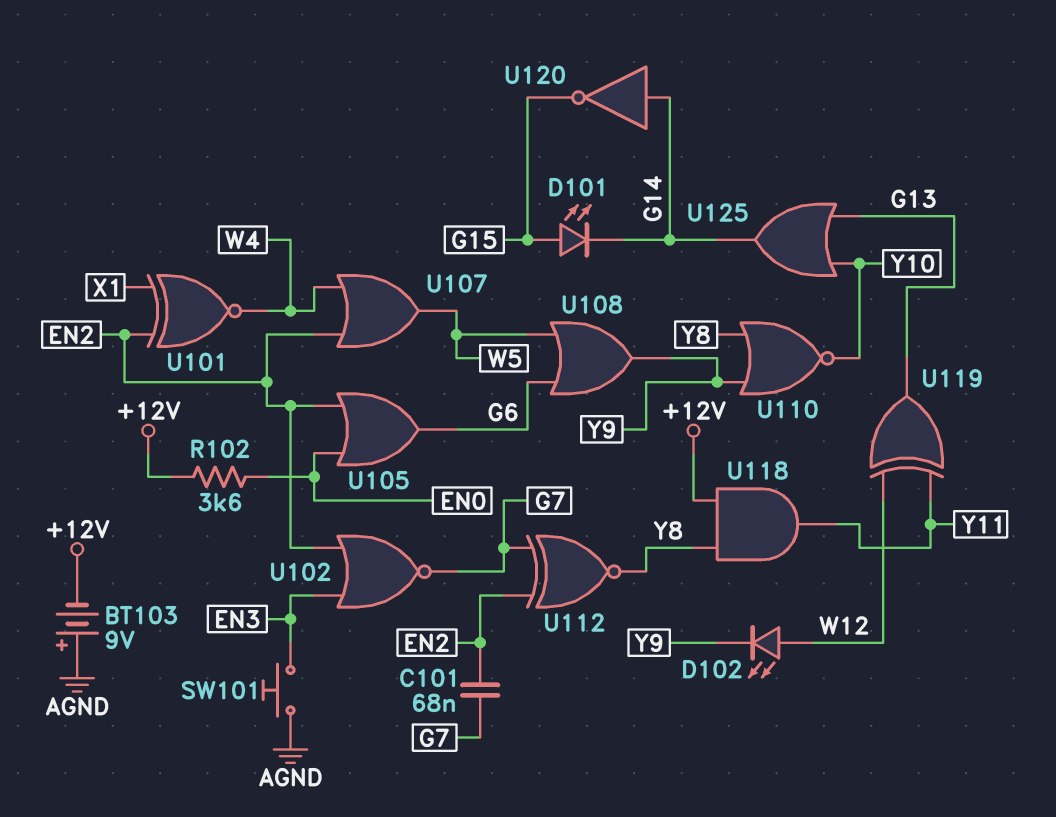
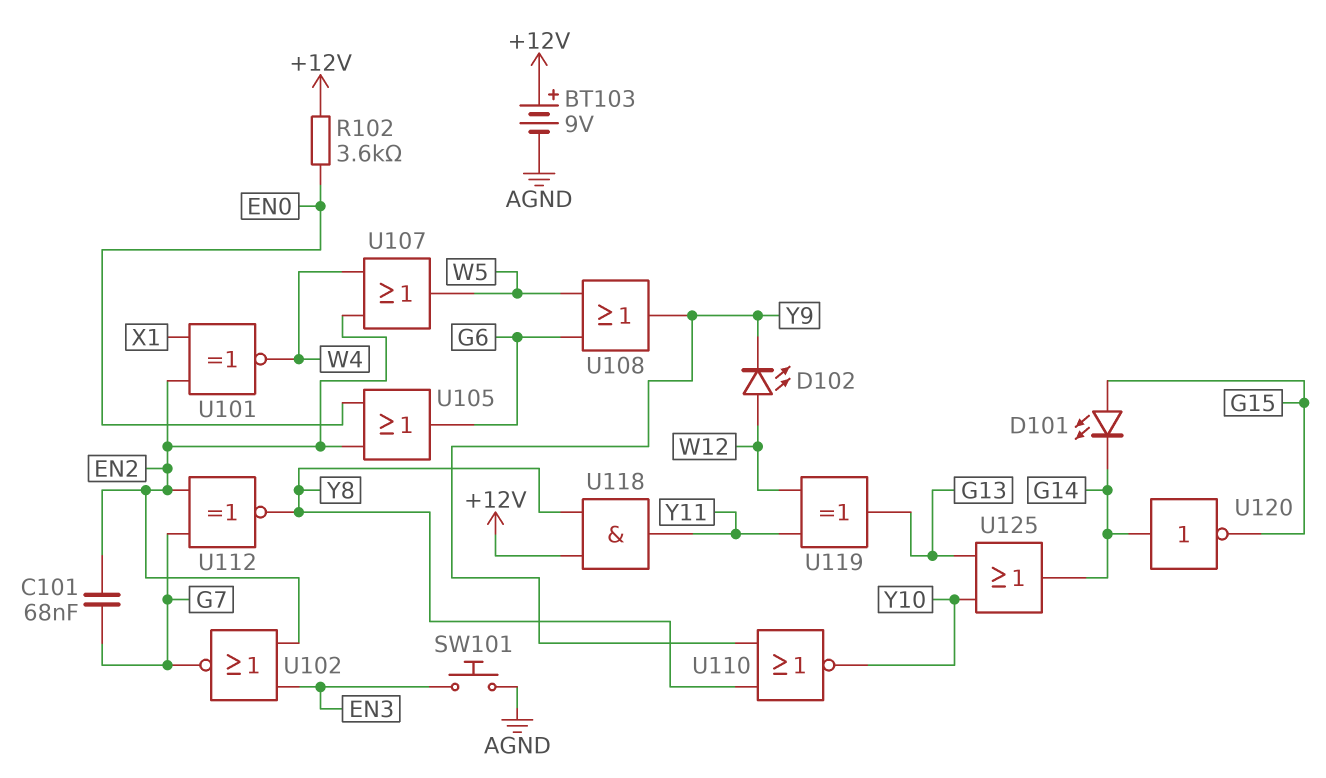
BT103: 9V (plus AGND, minus +12V) -> 9V (plus +12V, minus AGND)

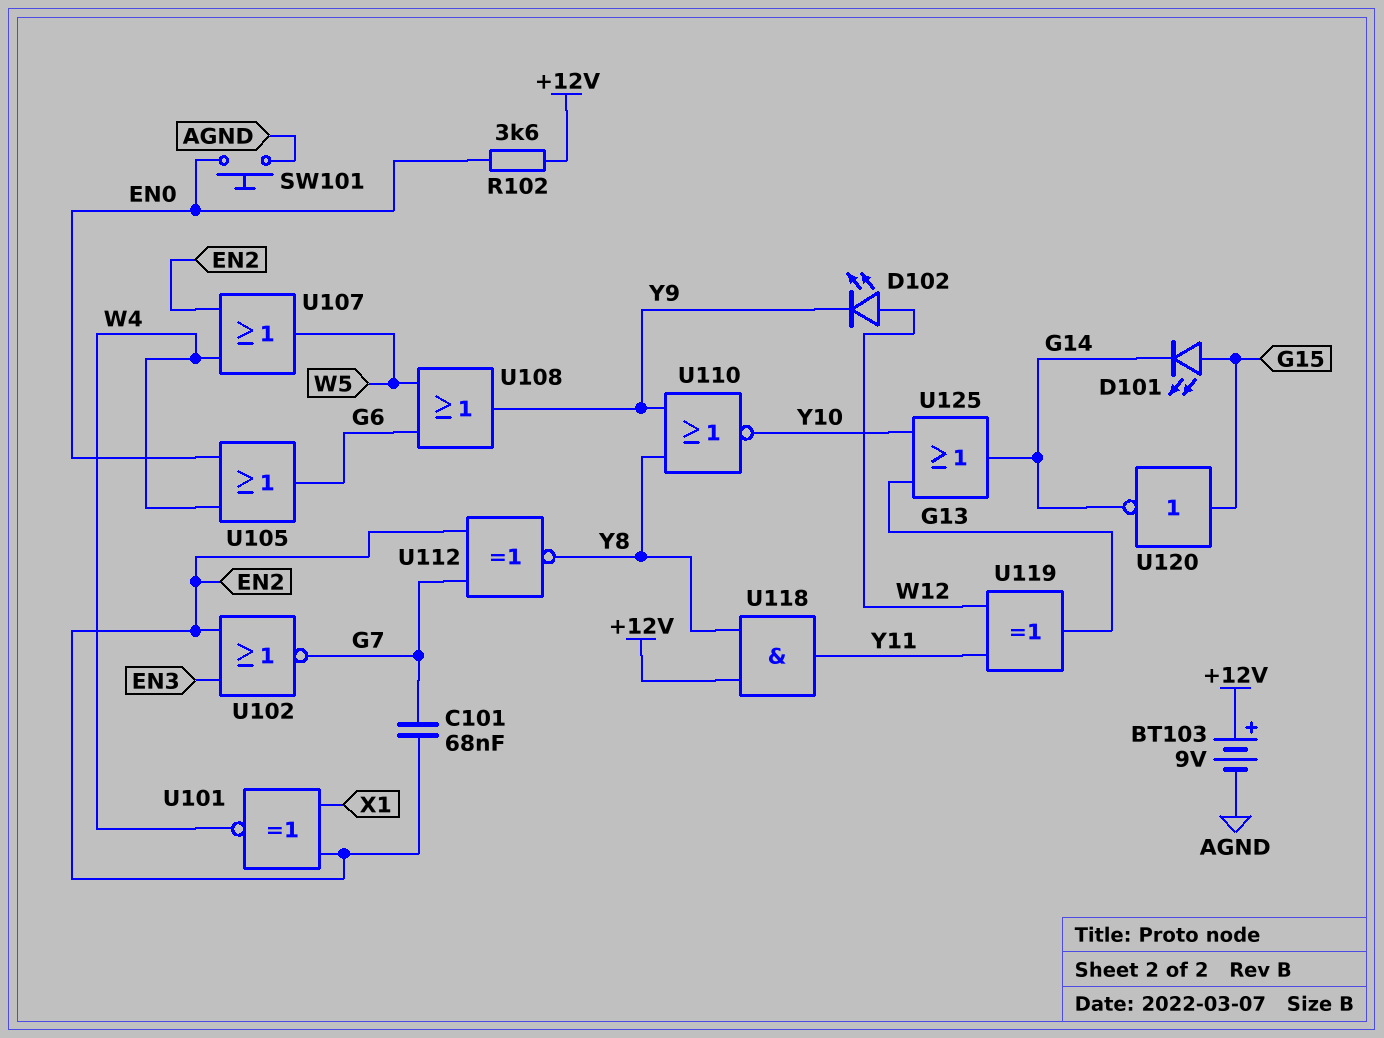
SW101: button (AGND, EN3) -> button (AGND, EN0)
U105: OR (in EN0, in EN2, out G6) -> OR (in EN0, in W4, out G6)
U120: NOT (in G14, out G15) -> NOT (in G15, out G14)

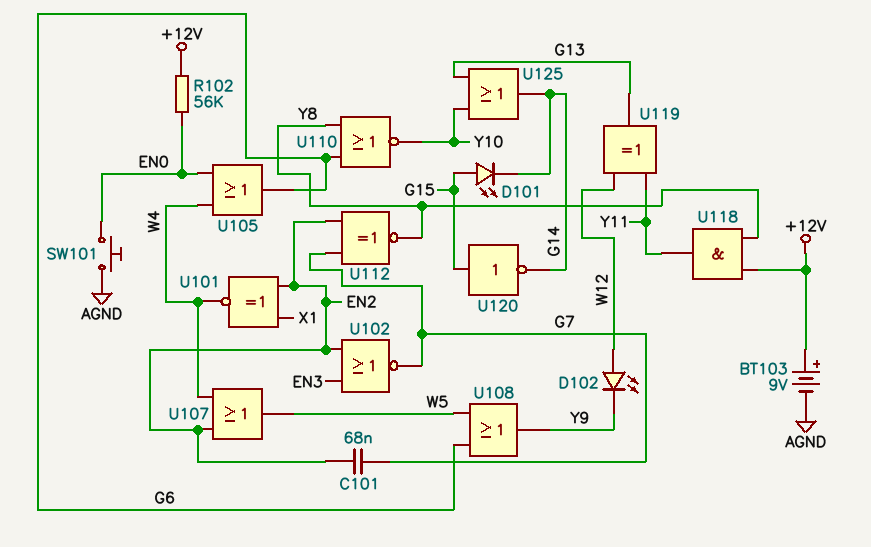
R102: 3.6k (+12V, EN0) -> 56k (+12V, EN0)
U110: NOR (in Y8, in Y9, out Y10) -> NOR (in G6, in Y8, out Y10)

